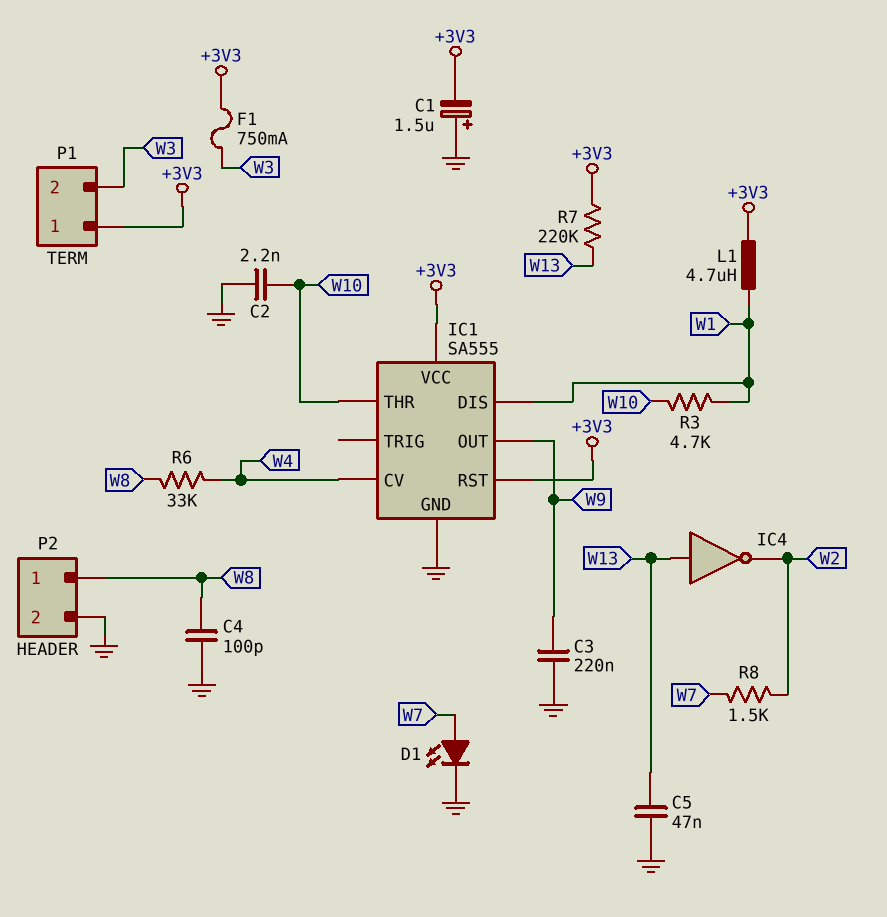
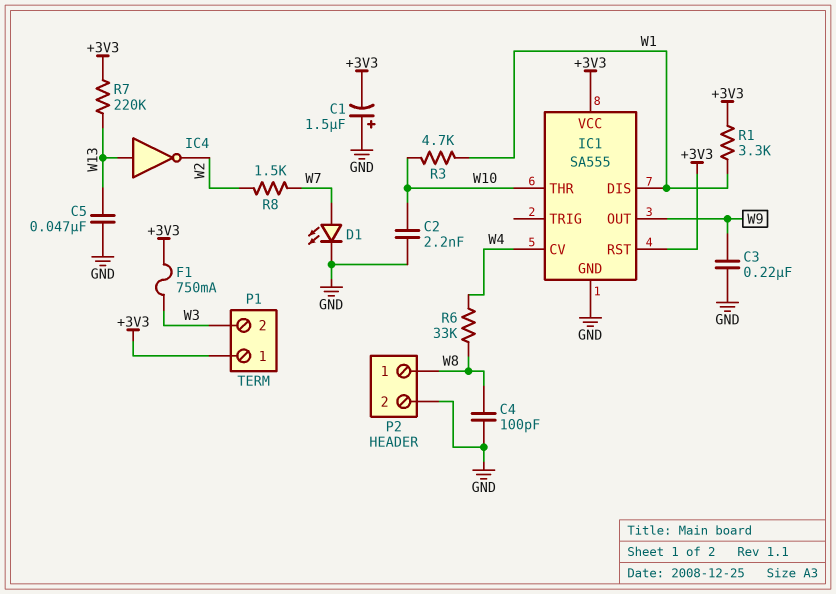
L1: 4.7uH (+3V3, W1) -> none
R1: none -> 3.3k (+3V3, W1)

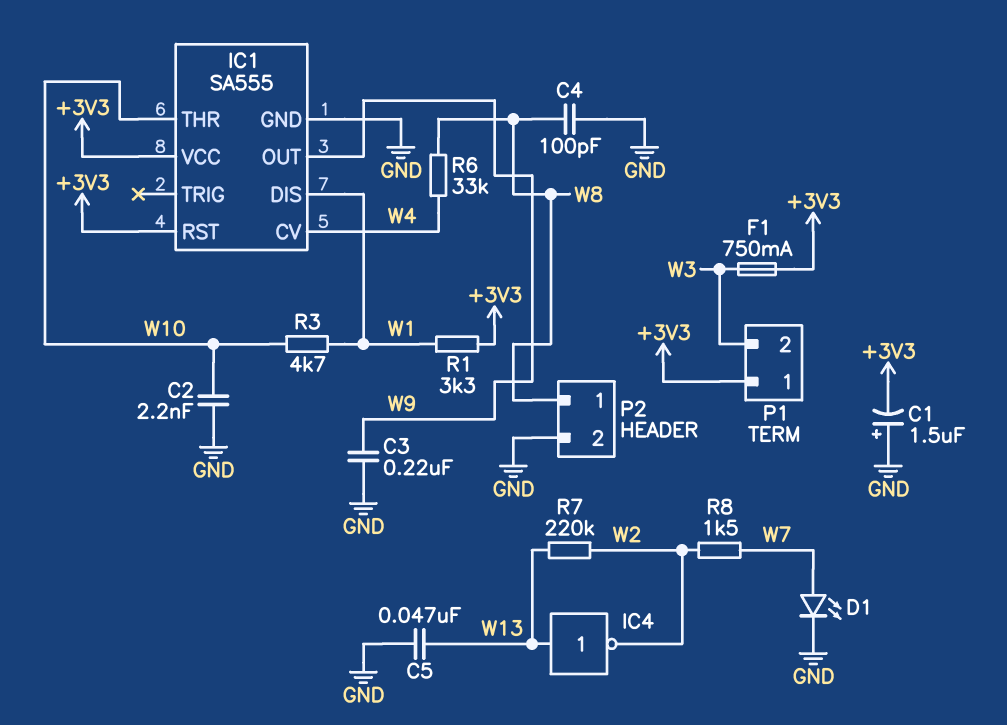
R7: 220k (+3V3, W13) -> 220k (W2, W13)

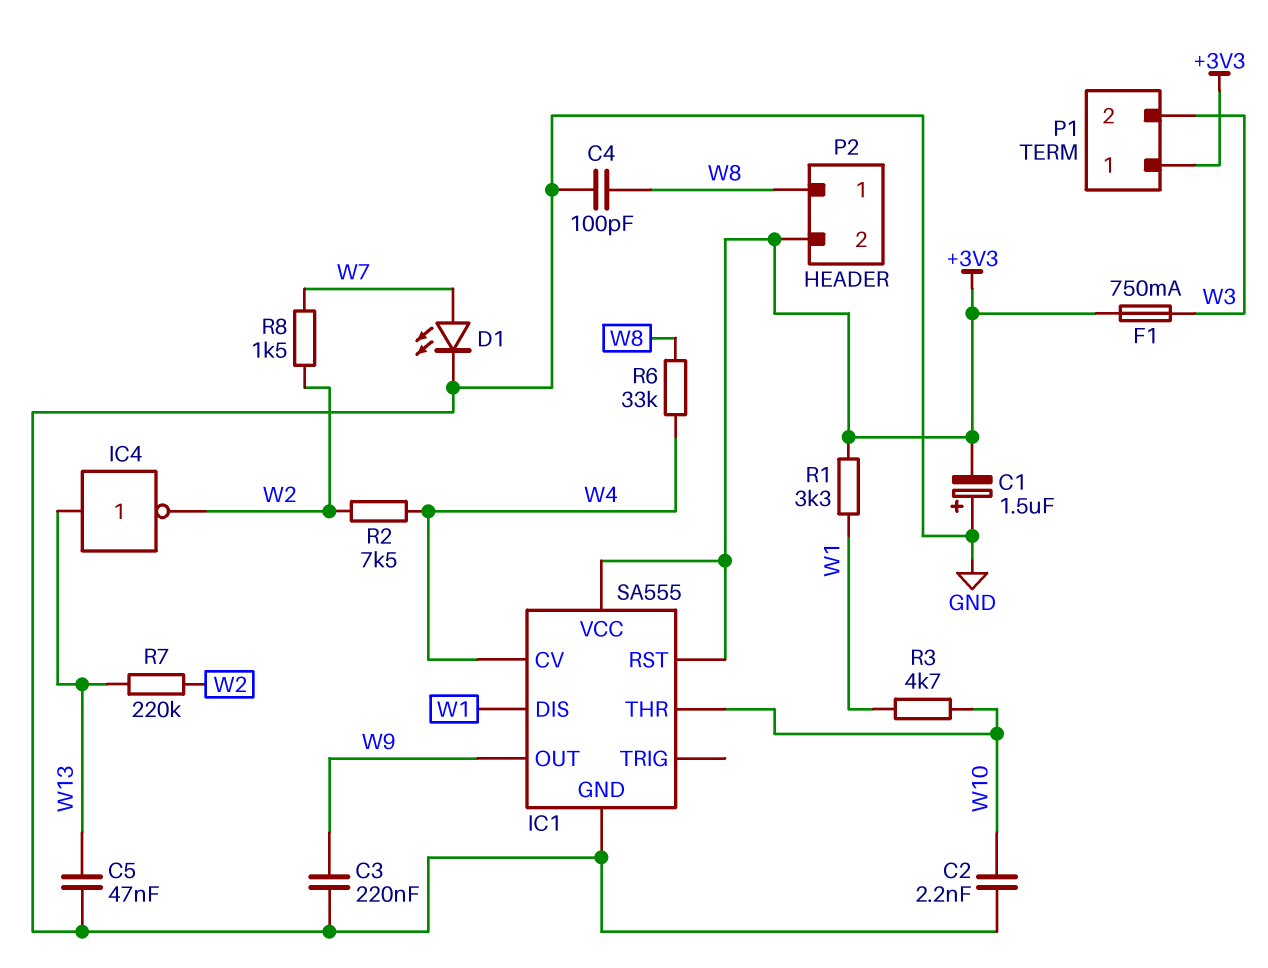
P2 pin 2: GND -> +3V3
R2: none -> 7.5k (W2, W4)

